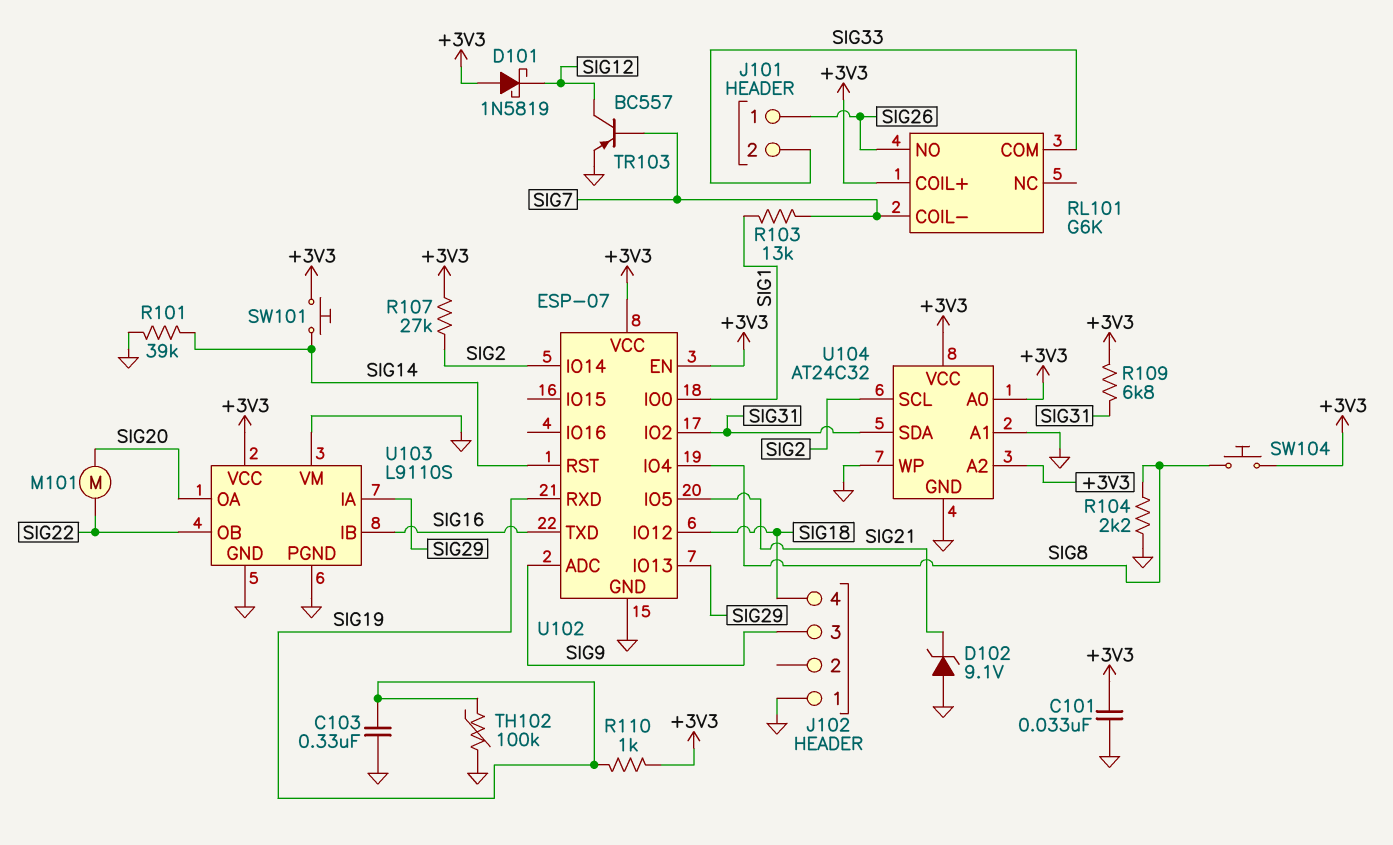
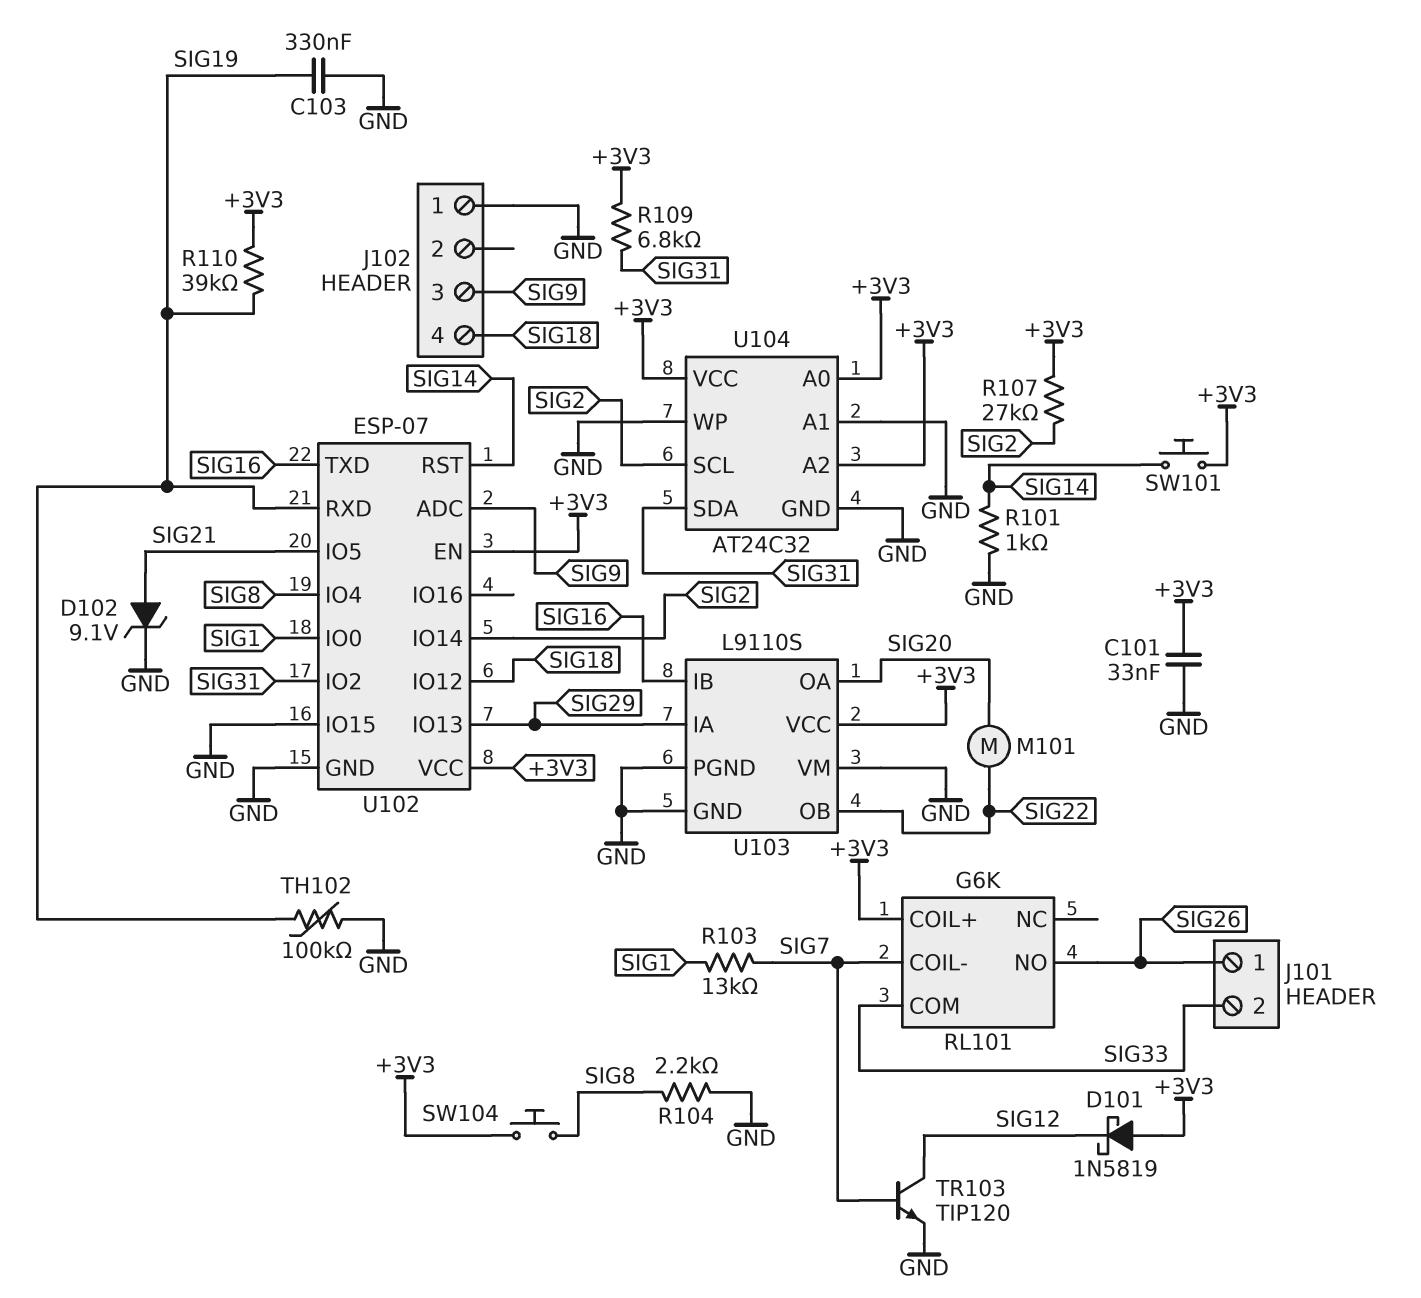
D102: zener 9.1V (A GND, K SIG21) -> zener 9.1V (A SIG21, K GND)
R101: 39k (GND, SIG14) -> 1k (GND, SIG14)
R110: 1k (+3V3, SIG19) -> 39k (+3V3, SIG19)
TR103: PNP BC557 (B SIG7, C SIG12, E GND) -> NPN TIP120 (B SIG7, C SIG12, E GND)
U102 pin IO15: none -> GND

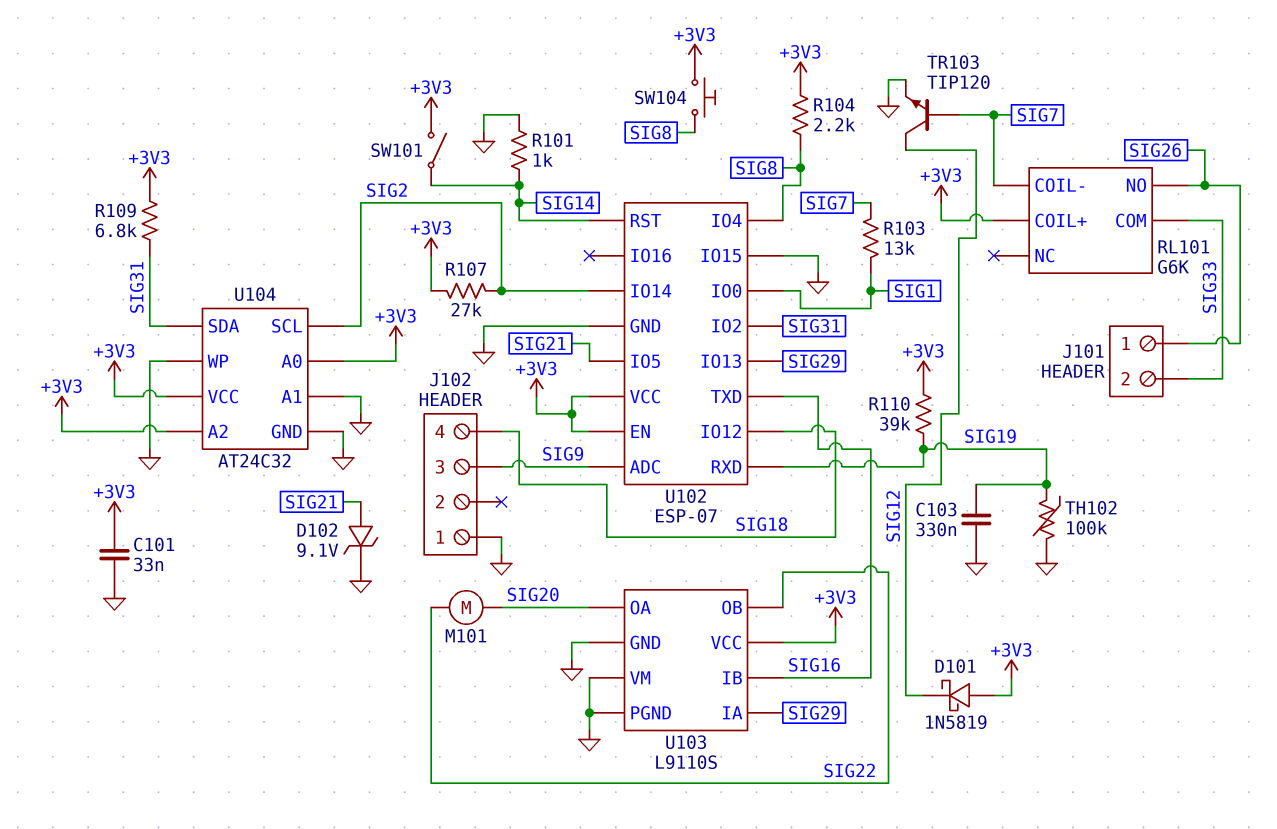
R104: 2.2k (GND, SIG8) -> 2.2k (+3V3, SIG8)
SW101: button (+3V3, SIG14) -> switch (+3V3, SIG14)

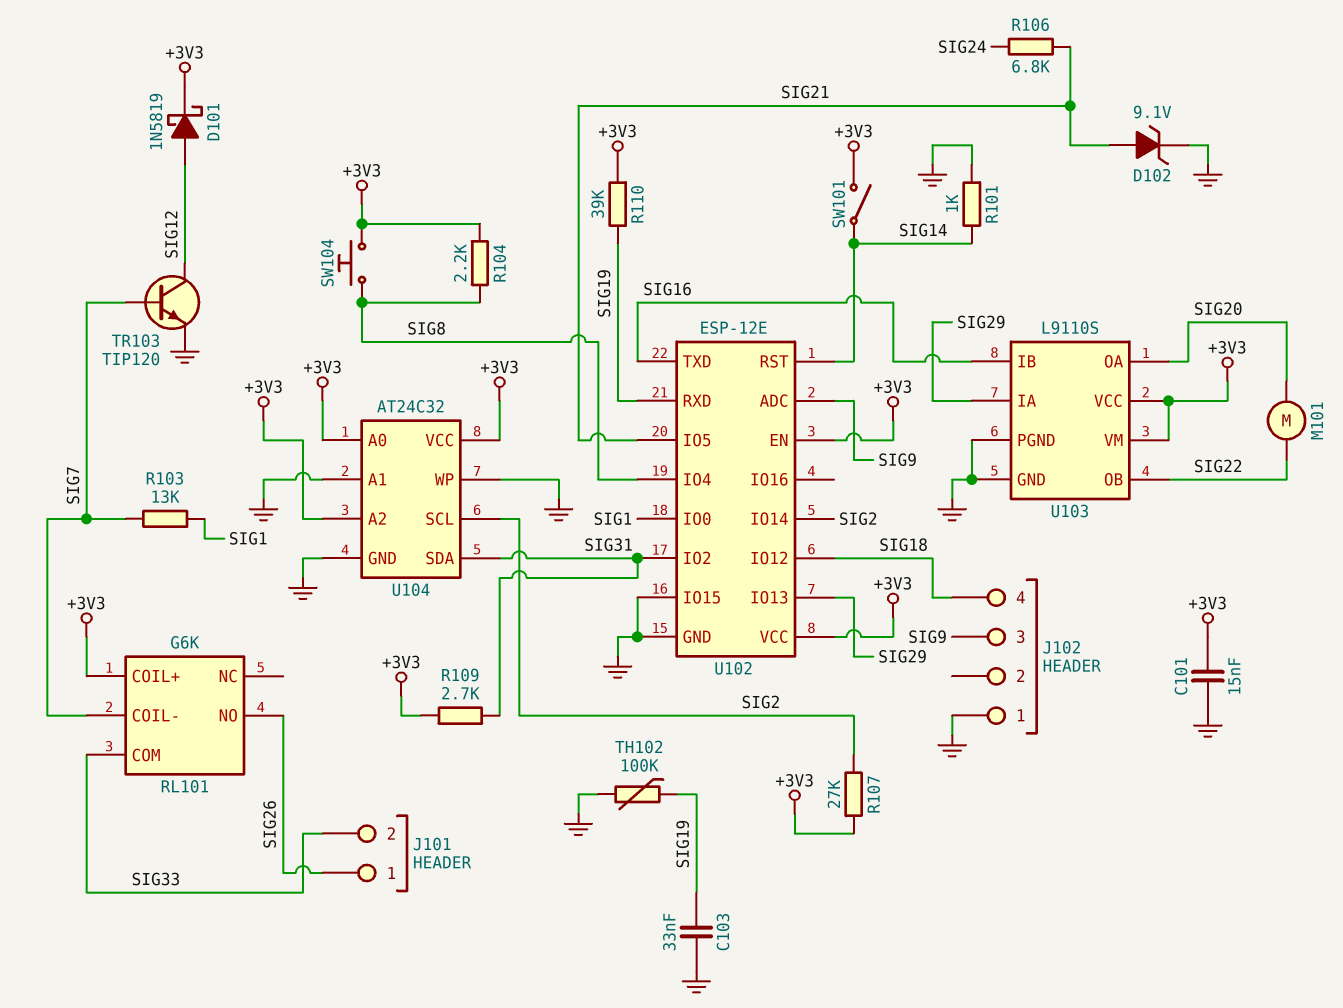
C101: 33nF (+3V3, GND) -> 15nF (+3V3, GND)
C103: 330nF (GND, SIG19) -> 33nF (GND, SIG19)
D101: schottky 1N5819 (A +3V3, K SIG12) -> schottky 1N5819 (A SIG12, K +3V3)
R106: none -> 6.8k (SIG21, SIG24)
R109: 6.8k (+3V3, SIG31) -> 2.7k (+3V3, SIG31)
U102: ESP-07 -> ESP-12E
U103 pin VM: GND -> +3V3

